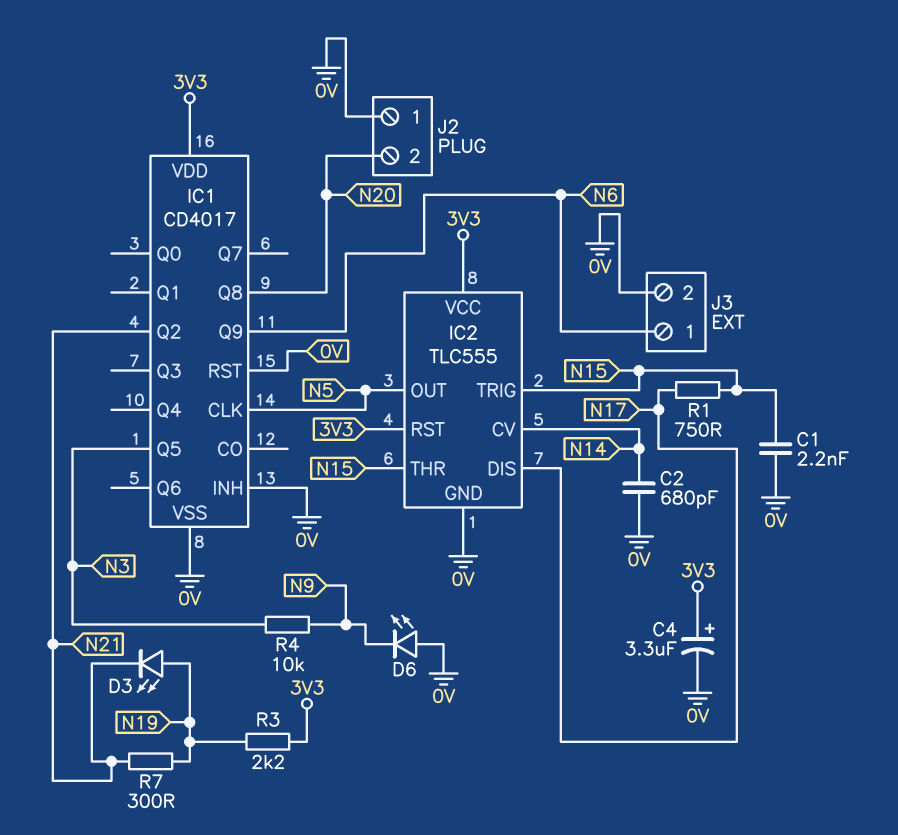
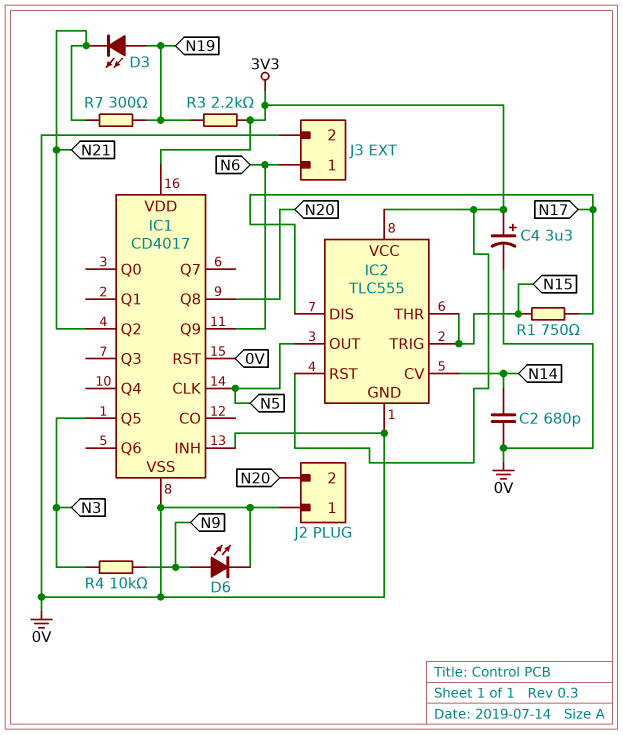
C1: 2.2nF (0V, N15) -> none
D6: LED (A 0V, K N9) -> LED (A N9, K 0V)

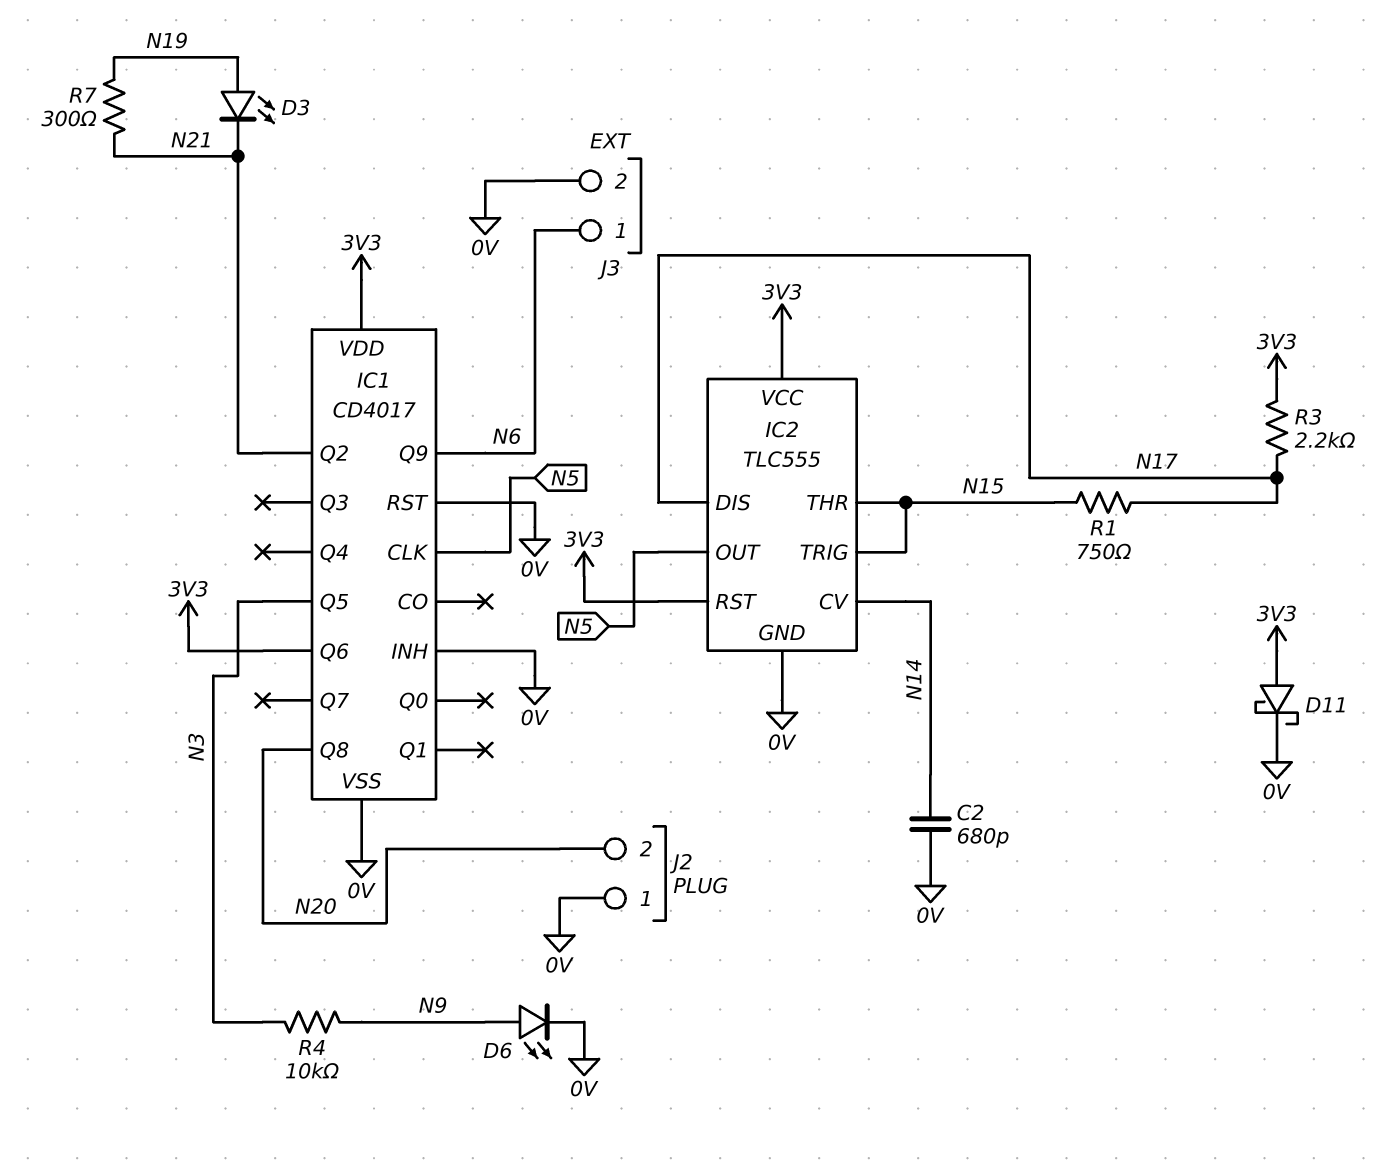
C4: 3.3uF (plus 3V3, minus 0V) -> none
D11: none -> schottky (A 3V3, K 0V)
IC1 pin Q6: none -> 3V3
R3: 2.2k (3V3, N19) -> 2.2k (3V3, N17)

